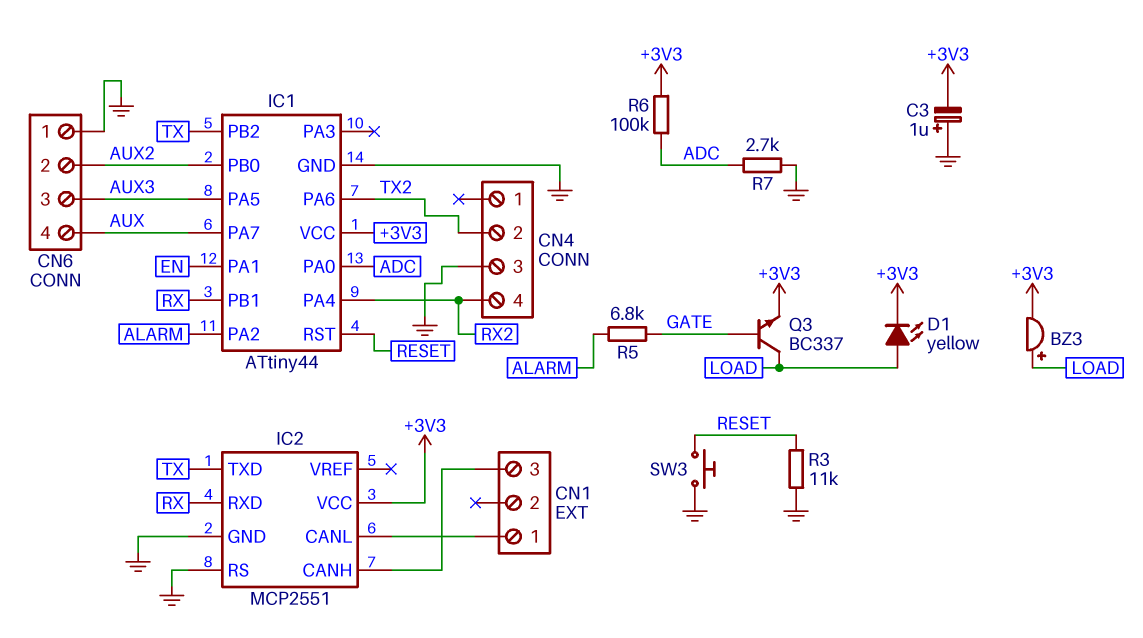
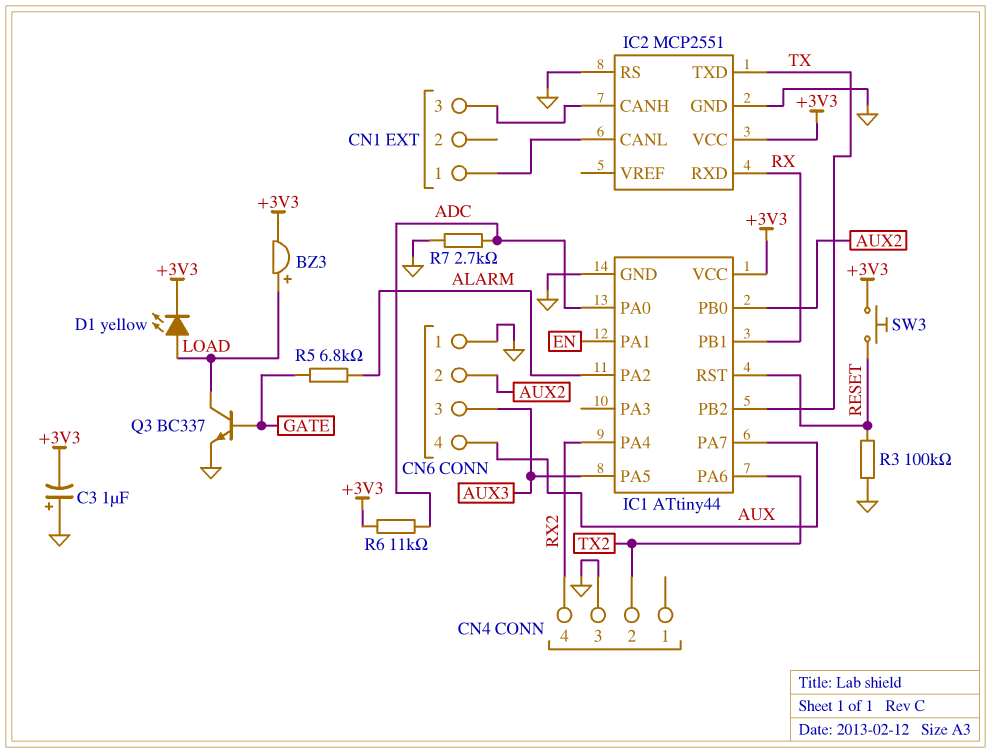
Q3: NPN BC337 (B GATE, C LOAD, E +3V3) -> NPN BC337 (B GATE, C LOAD, E GND)
R3: 11k (GND, RESET) -> 100k (GND, RESET)
R6: 100k (+3V3, ADC) -> 11k (+3V3, ADC)
SW3: button (GND, RESET) -> button (+3V3, RESET)

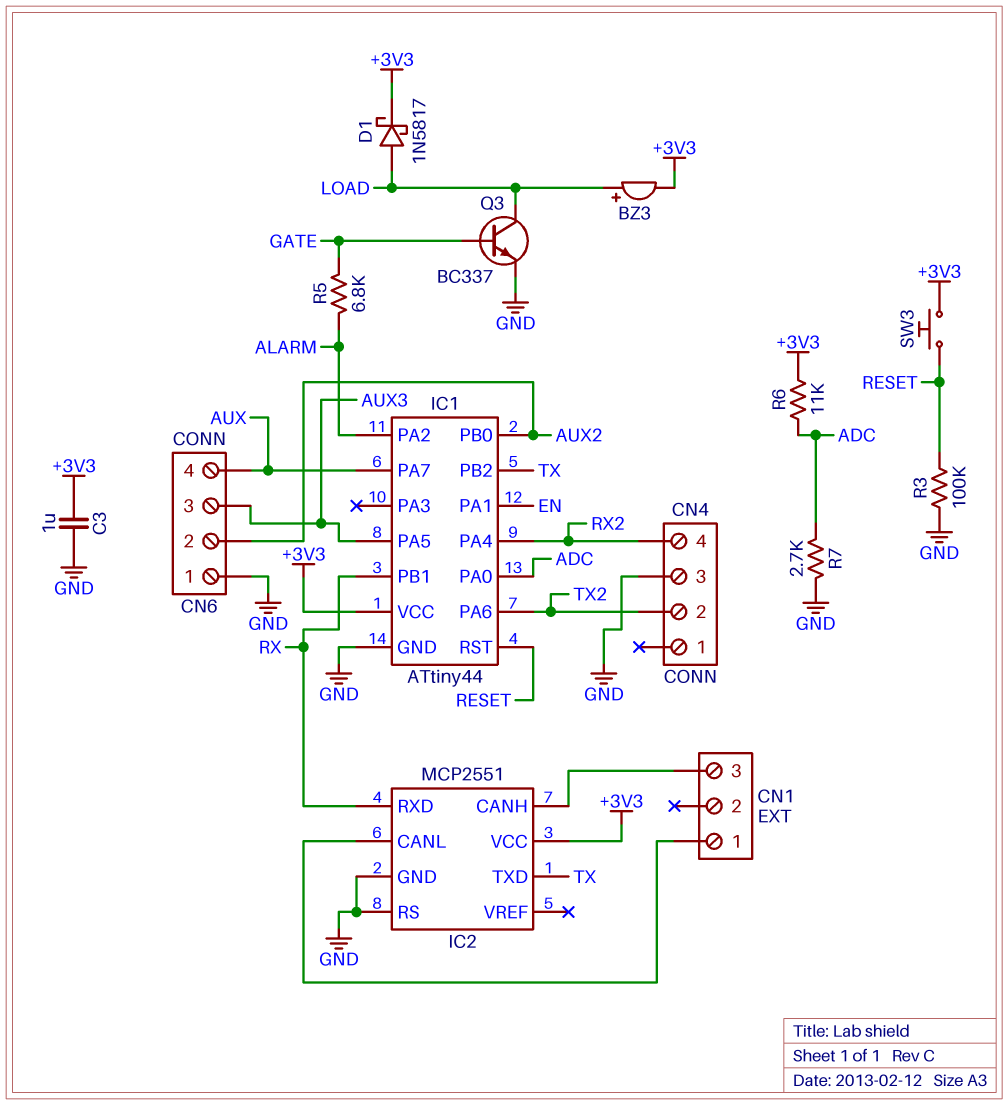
C3: 1uF (plus GND, minus +3V3) -> 1uF (+3V3, GND)
D1: LED yellow (A LOAD, K +3V3) -> schottky 1N5817 (A LOAD, K +3V3)

